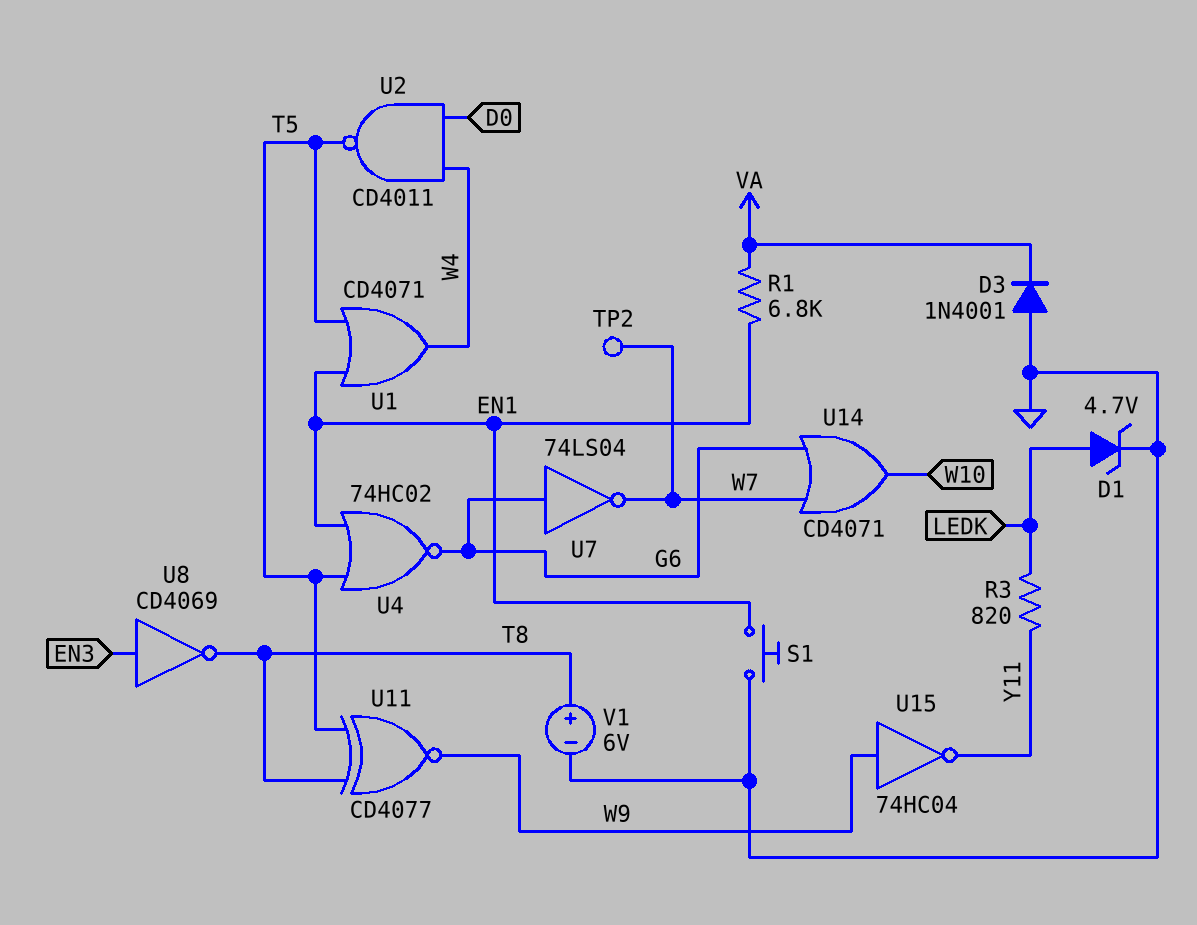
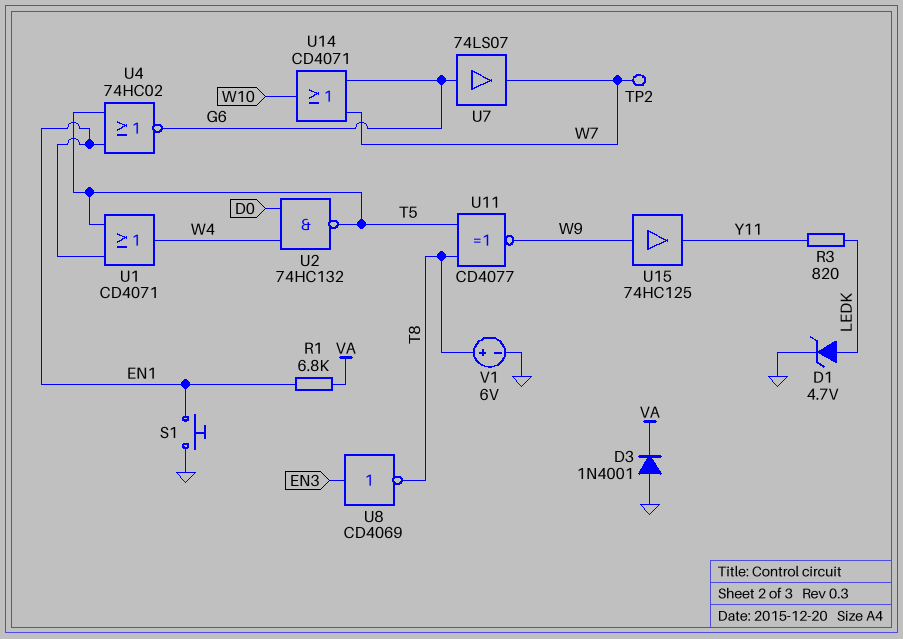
U2: NAND CD4011 (in D0, in W4, out T5) -> NAND 74HC132 (in D0, in W4, out T5)
U7: NOT 74LS04 (in G6, out W7) -> buffer 74LS07 (in G6, out W7)
U15: NOT 74HC04 (in W9, out Y11) -> buffer 74HC125 (in W9, out Y11)

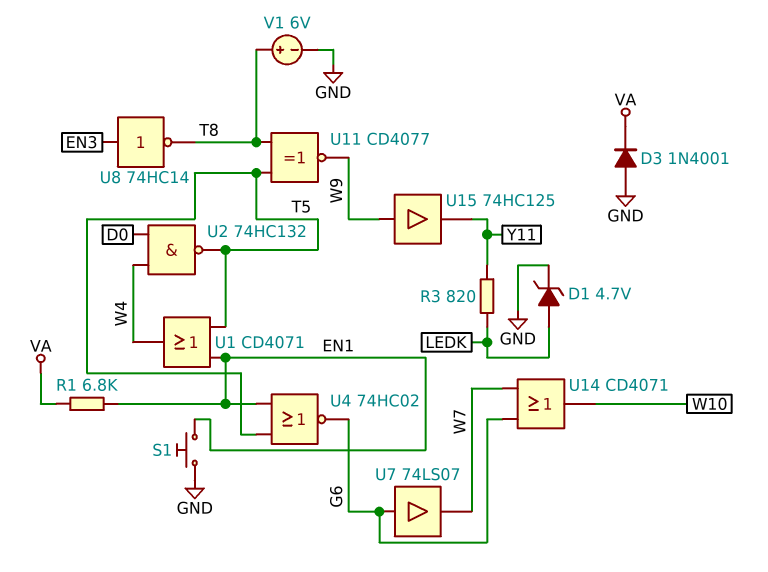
TP2: test point (W7) -> none
U8: NOT CD4069 (in EN3, out T8) -> NOT 74HC14 (in EN3, out T8)

